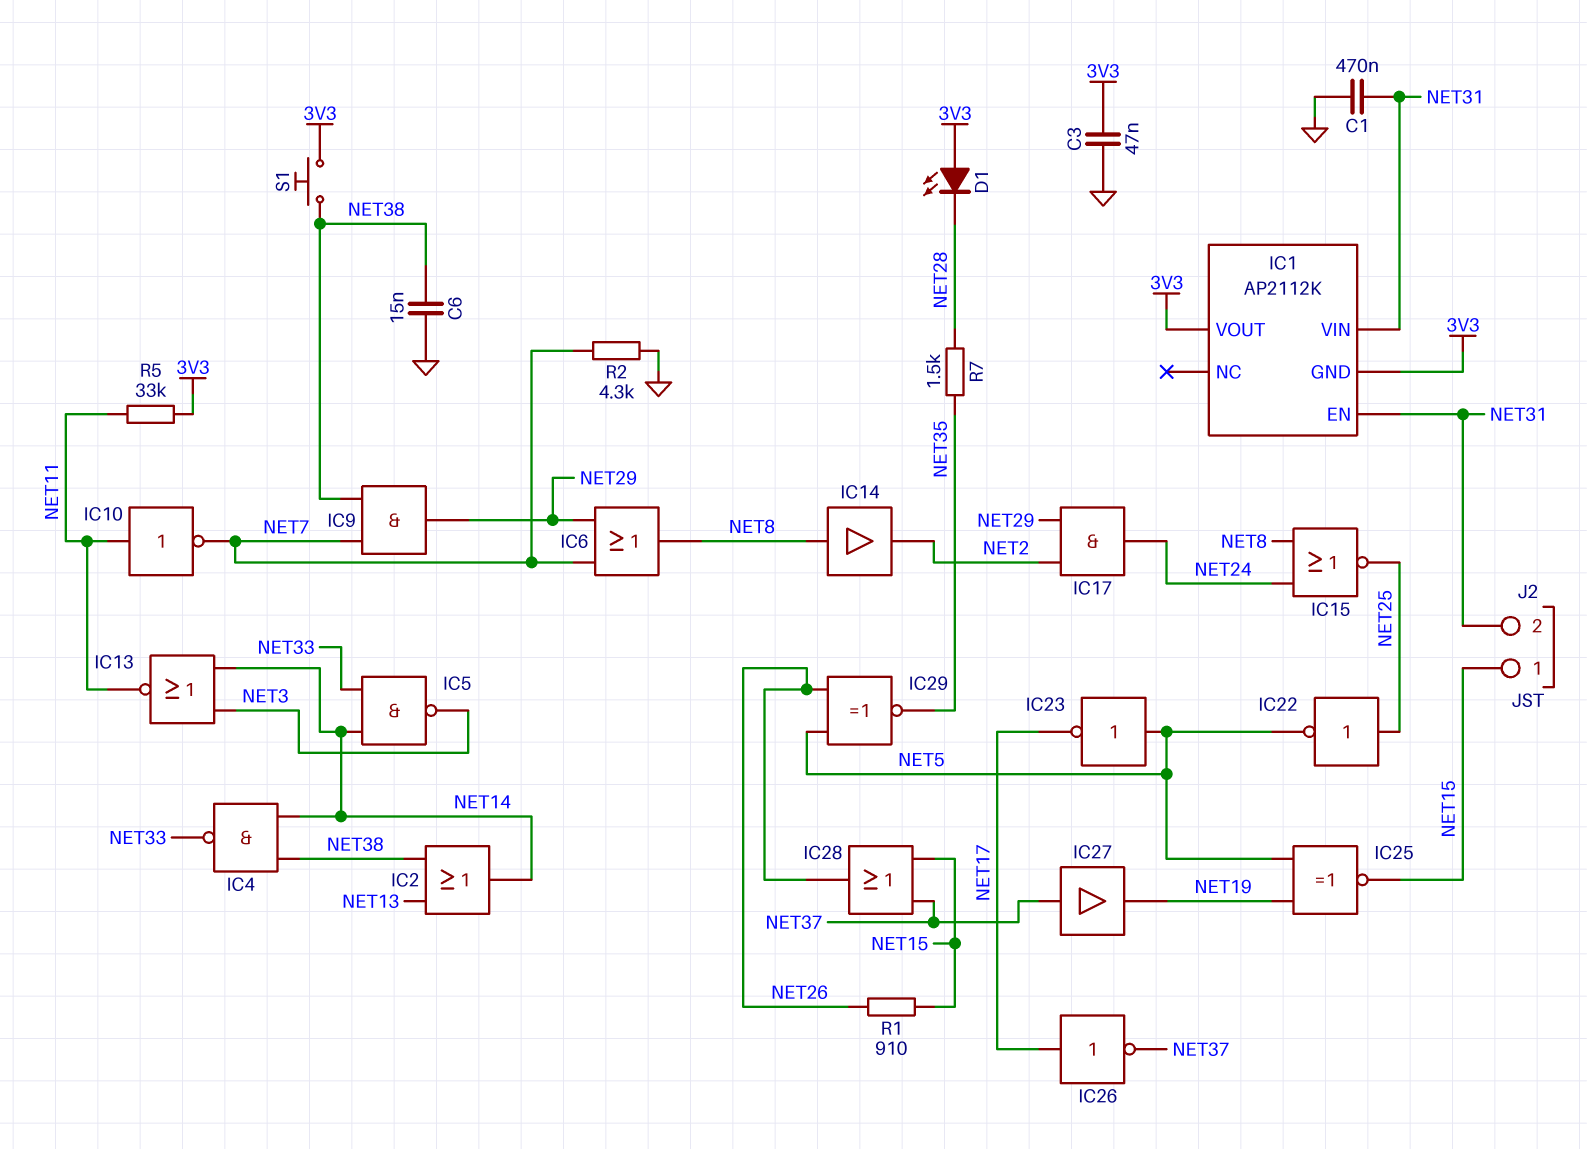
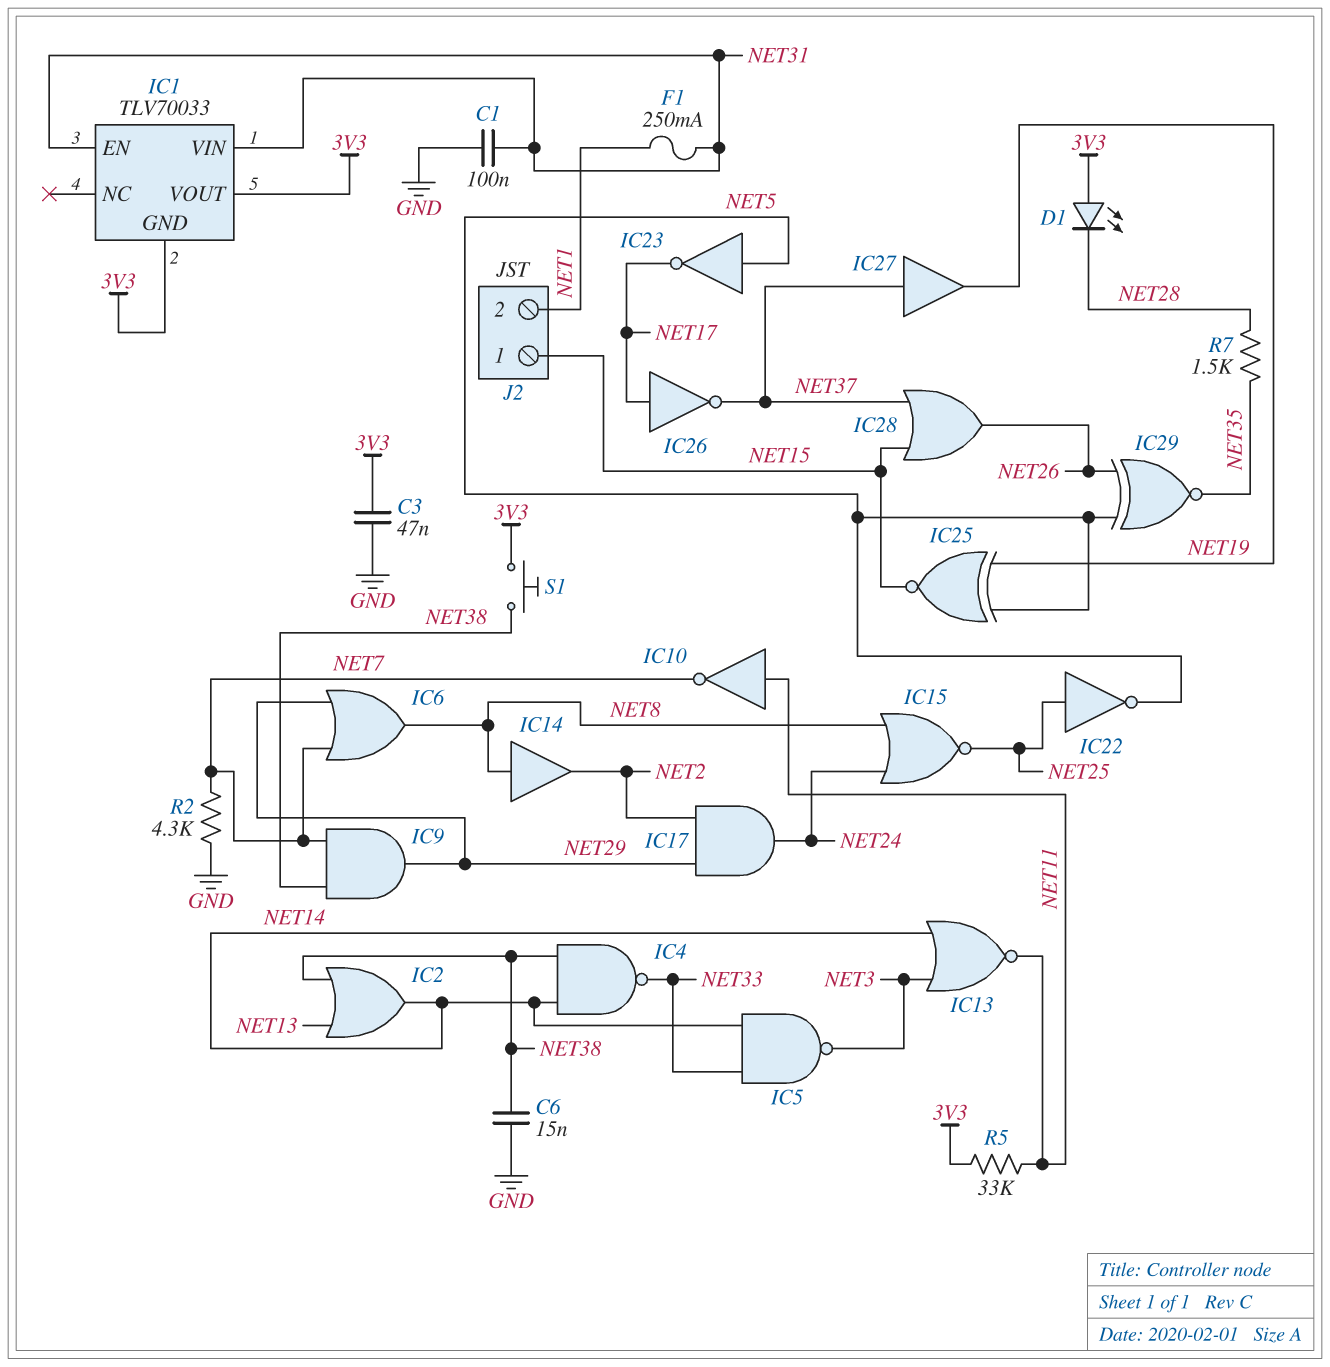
C1: 470nF (GND, NET31) -> 100nF (GND, NET31)
F1: none -> 250mA (NET1, NET31)
IC1: AP2112K -> TLV70033
J2 pin 2: NET31 -> NET1
R1: 910 (NET15, NET26) -> none

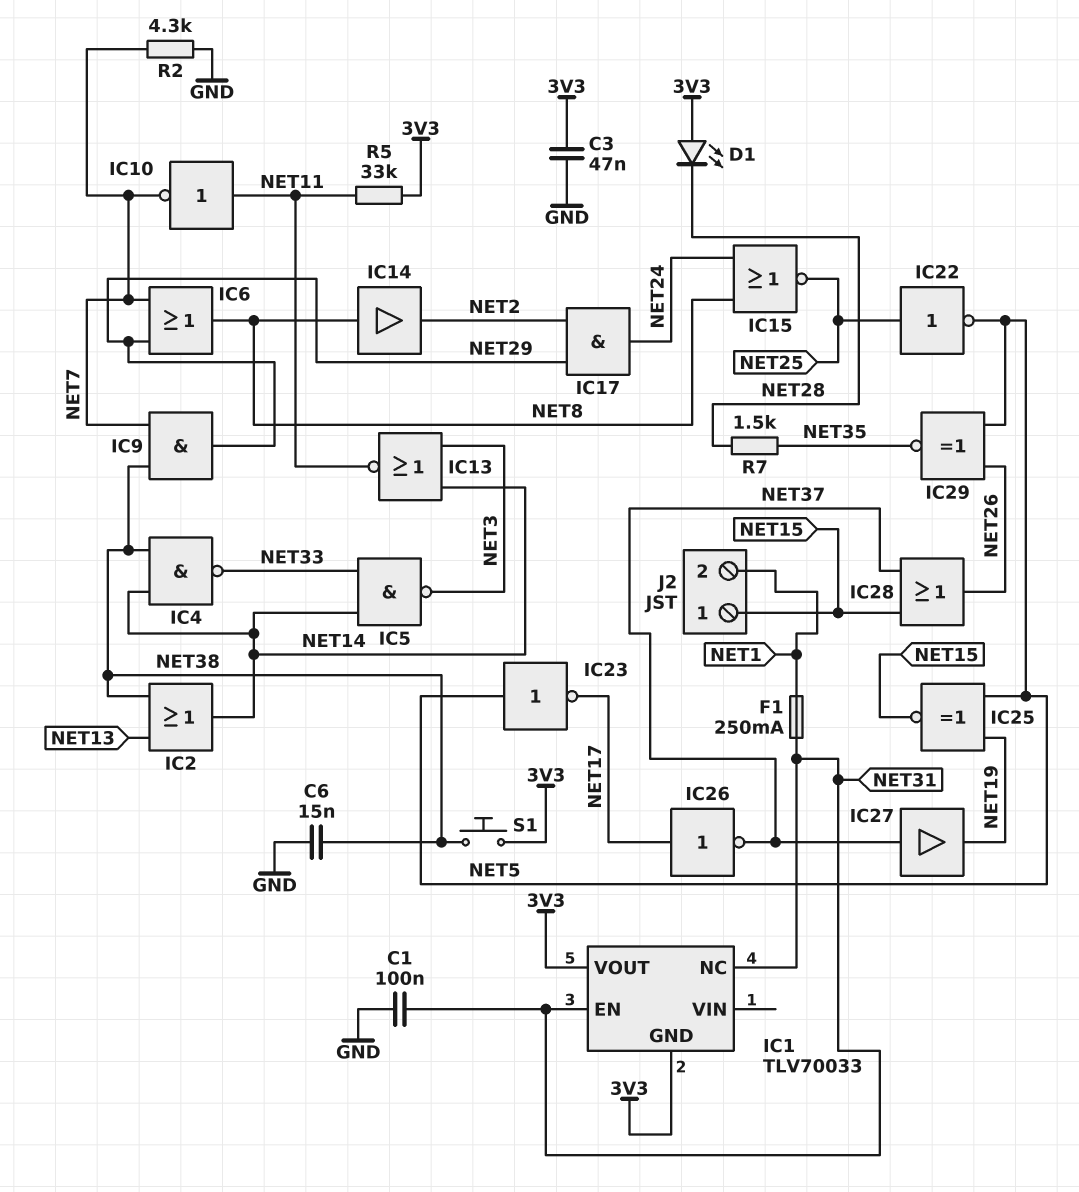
IC1 pin NC: none -> NET31
IC1 pin VIN: NET31 -> none

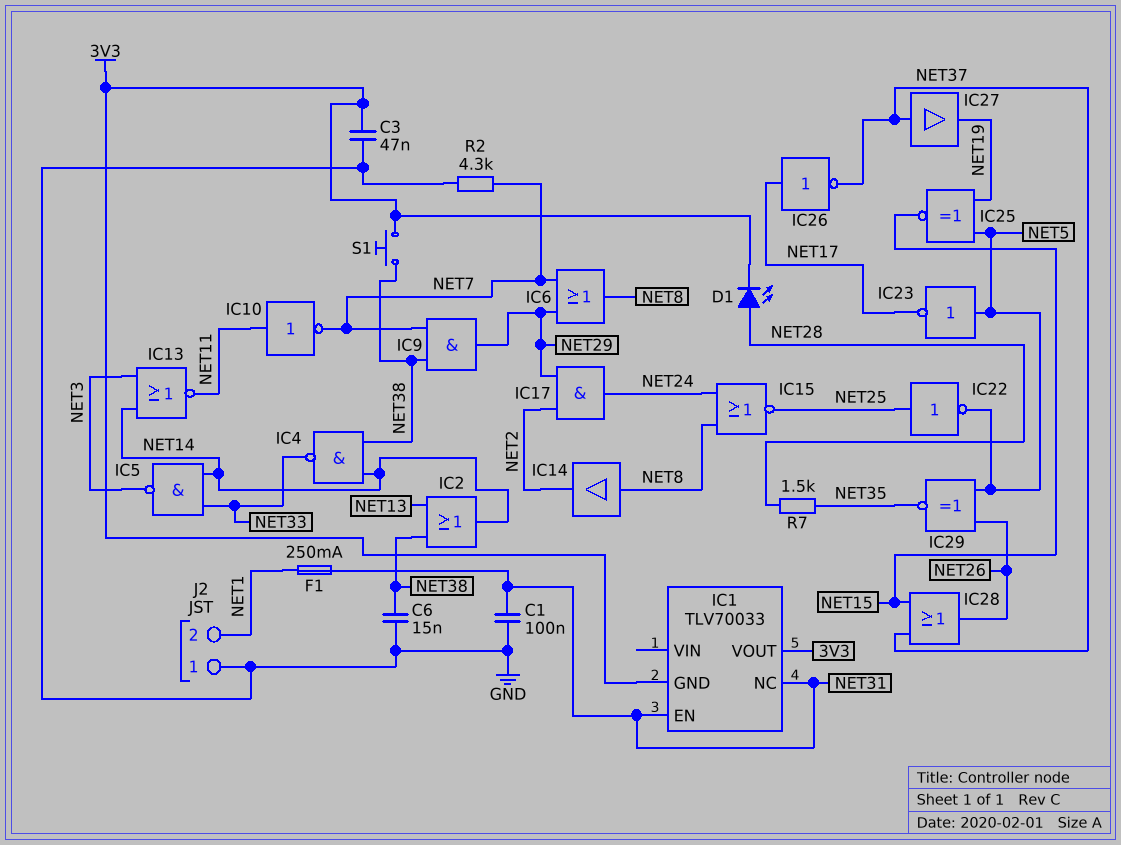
D1: LED (A 3V3, K NET28) -> LED (A NET28, K 3V3)
J2 pin 1: NET15 -> GND
R5: 33k (3V3, NET11) -> none

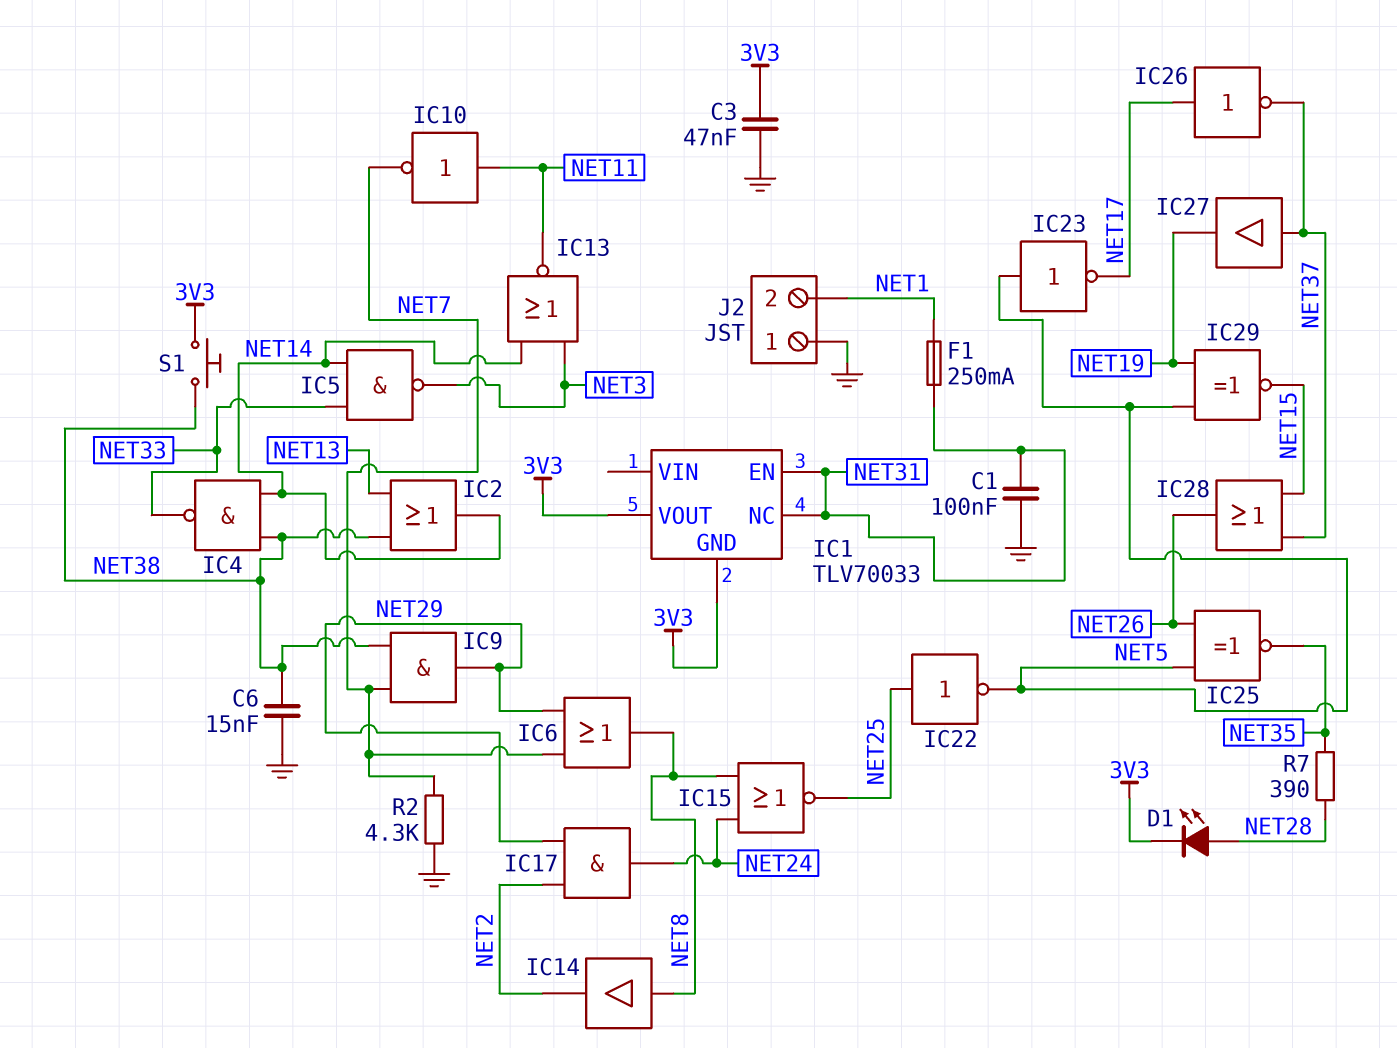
IC25: XNOR (in NET5, in NET19, out NET15) -> XNOR (in NET5, in NET26, out NET35)
IC29: XNOR (in NET5, in NET26, out NET35) -> XNOR (in NET5, in NET19, out NET15)
R7: 1.5k (NET28, NET35) -> 390 (NET28, NET35)

